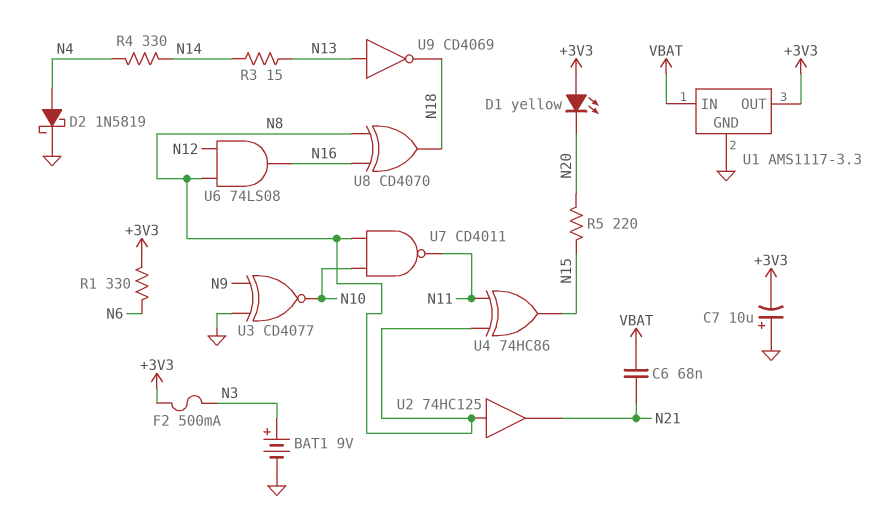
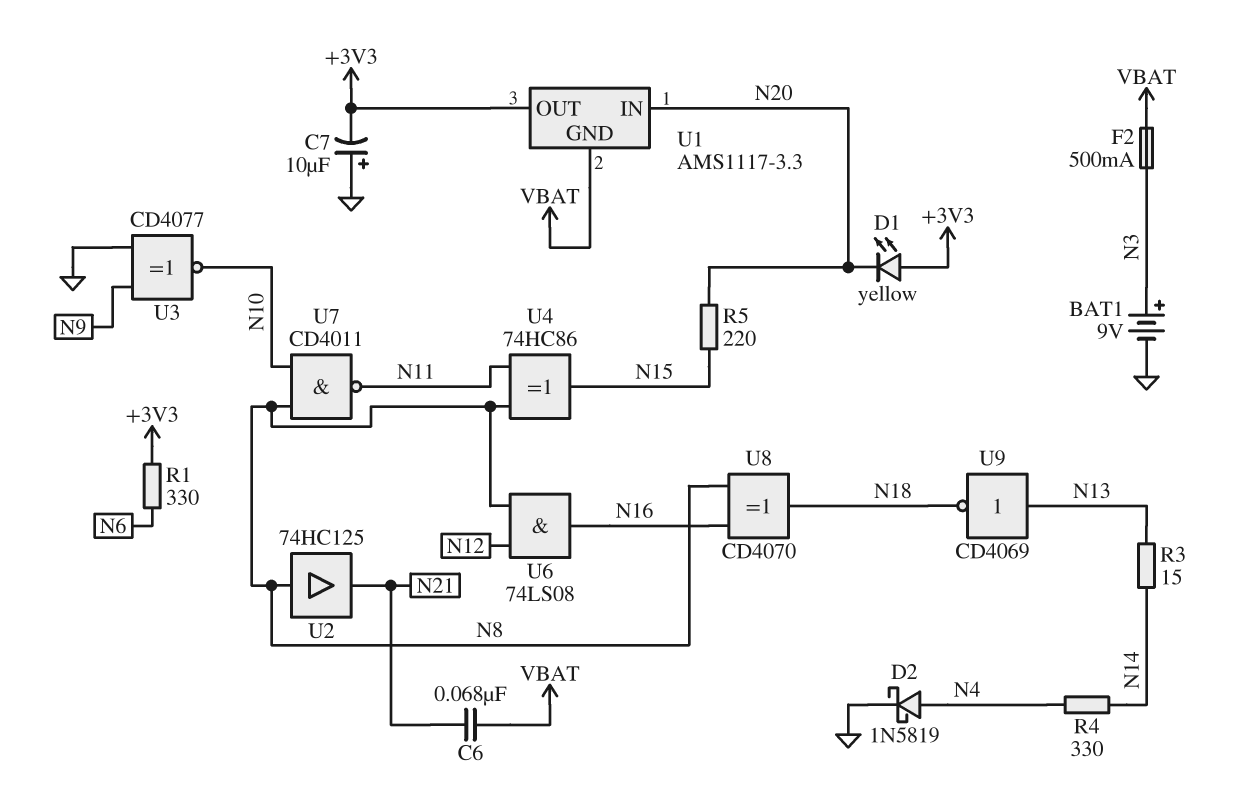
F2: 500mA (+3V3, N3) -> 500mA (N3, VBAT)
U1 pin GND: GND -> VBAT
U1 pin IN: VBAT -> N20

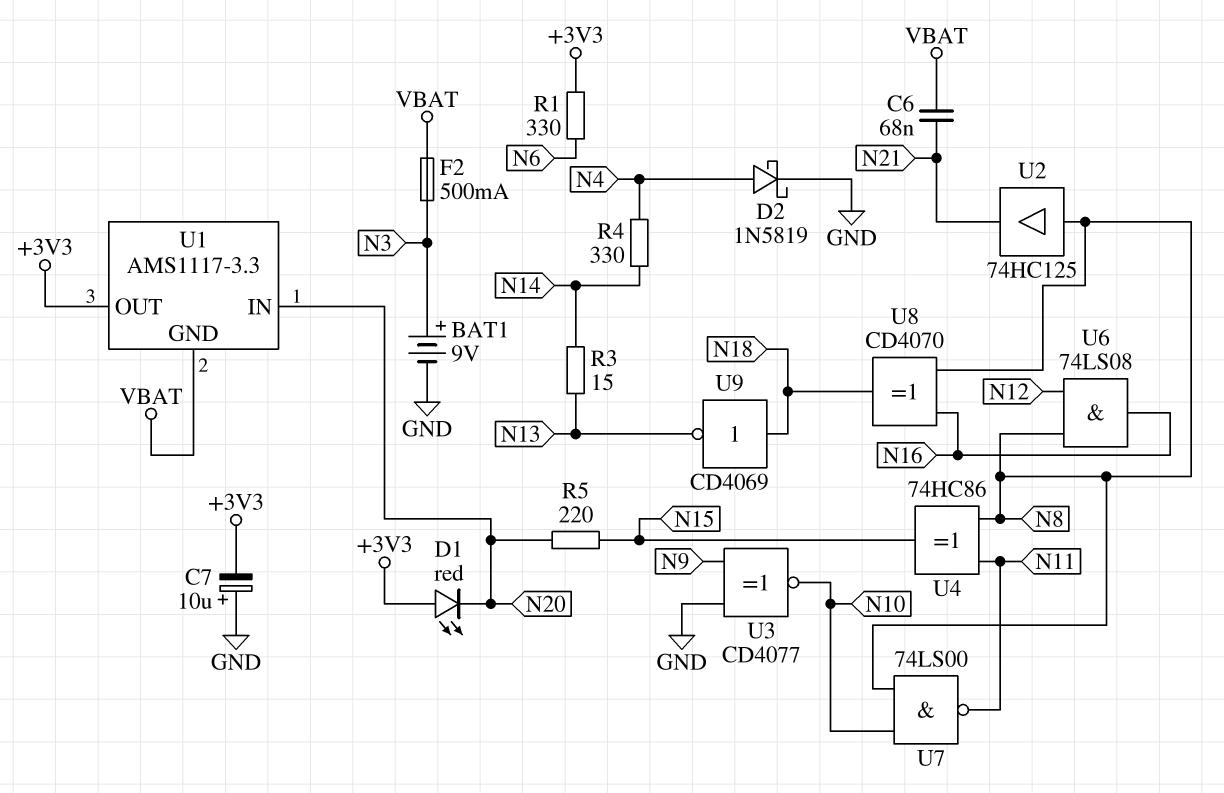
D1: LED yellow (A +3V3, K N20) -> LED red (A +3V3, K N20)
U7: NAND CD4011 (in N8, in N10, out N11) -> NAND 74LS00 (in N8, in N10, out N11)
U9: NOT CD4069 (in N13, out N18) -> NOT CD4069 (in N18, out N13)

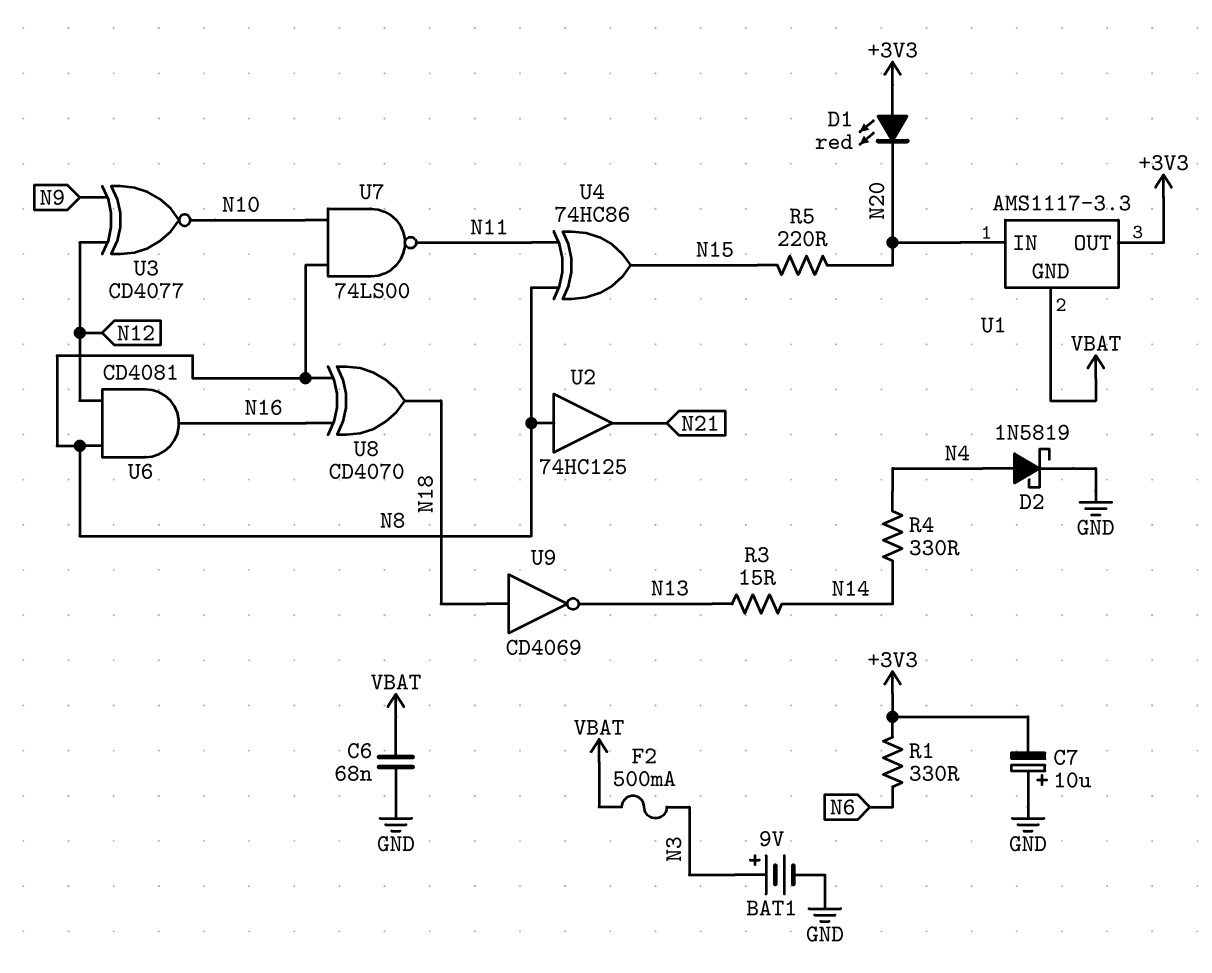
C6: 68nF (N21, VBAT) -> 68nF (GND, VBAT)
U3: XNOR CD4077 (in GND, in N9, out N10) -> XNOR CD4077 (in N9, in N12, out N10)
U6: AND 74LS08 (in N8, in N12, out N16) -> AND CD4081 (in N8, in N12, out N16)

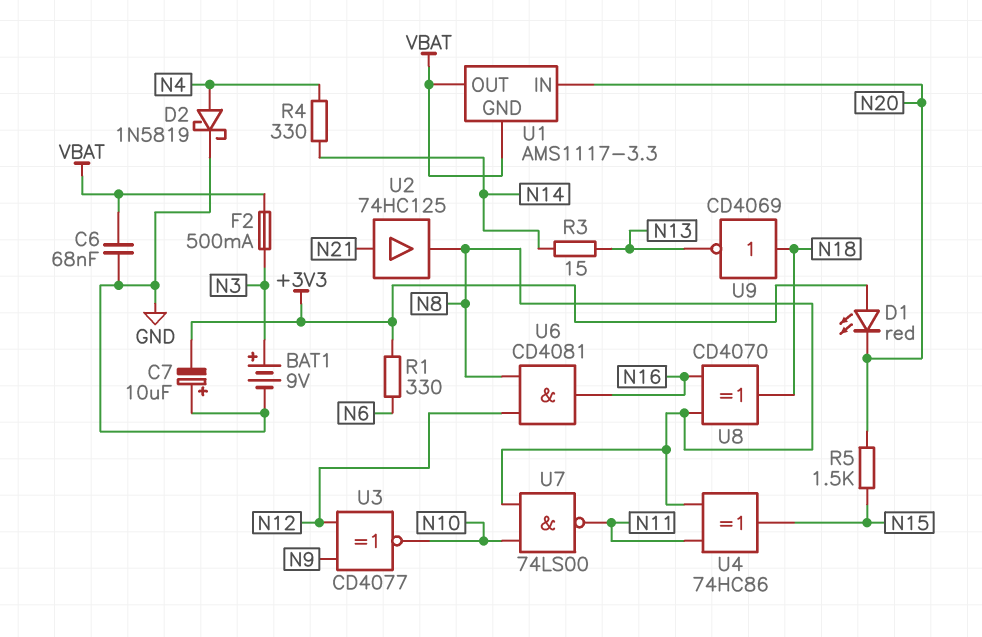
R5: 220 (N15, N20) -> 1.5k (N15, N20)
U1 pin OUT: +3V3 -> VBAT
U2: buffer 74HC125 (in N8, out N21) -> buffer 74HC125 (in N21, out N8)

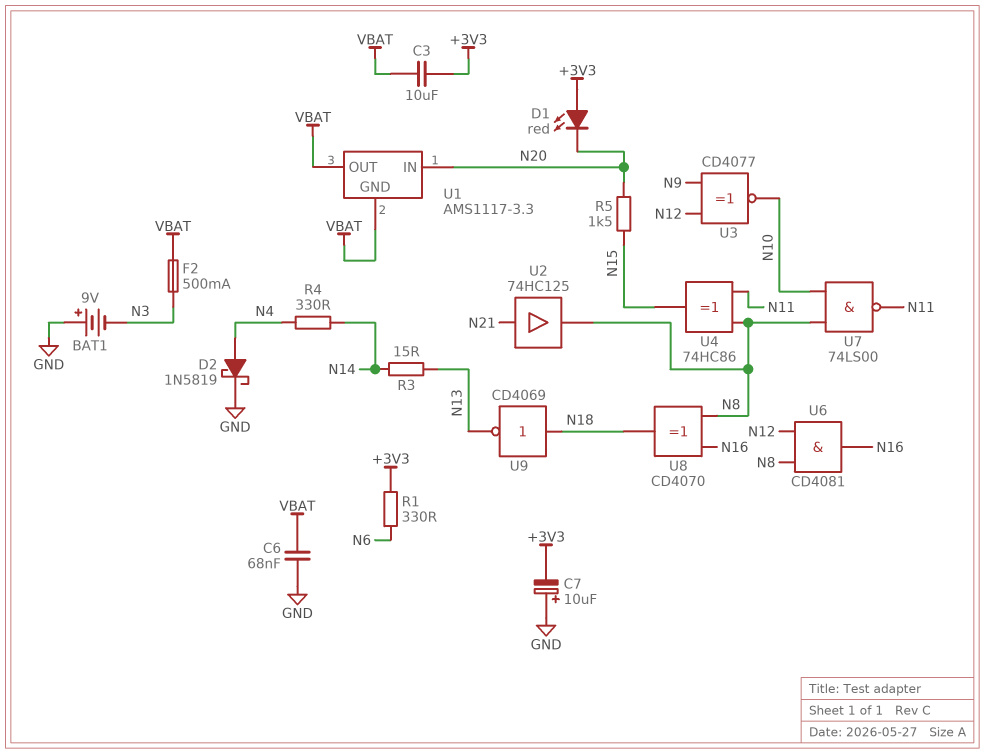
BAT1: 9V (plus N3, minus GND) -> 9V (plus GND, minus N3)
C3: none -> 10uF (+3V3, VBAT)

